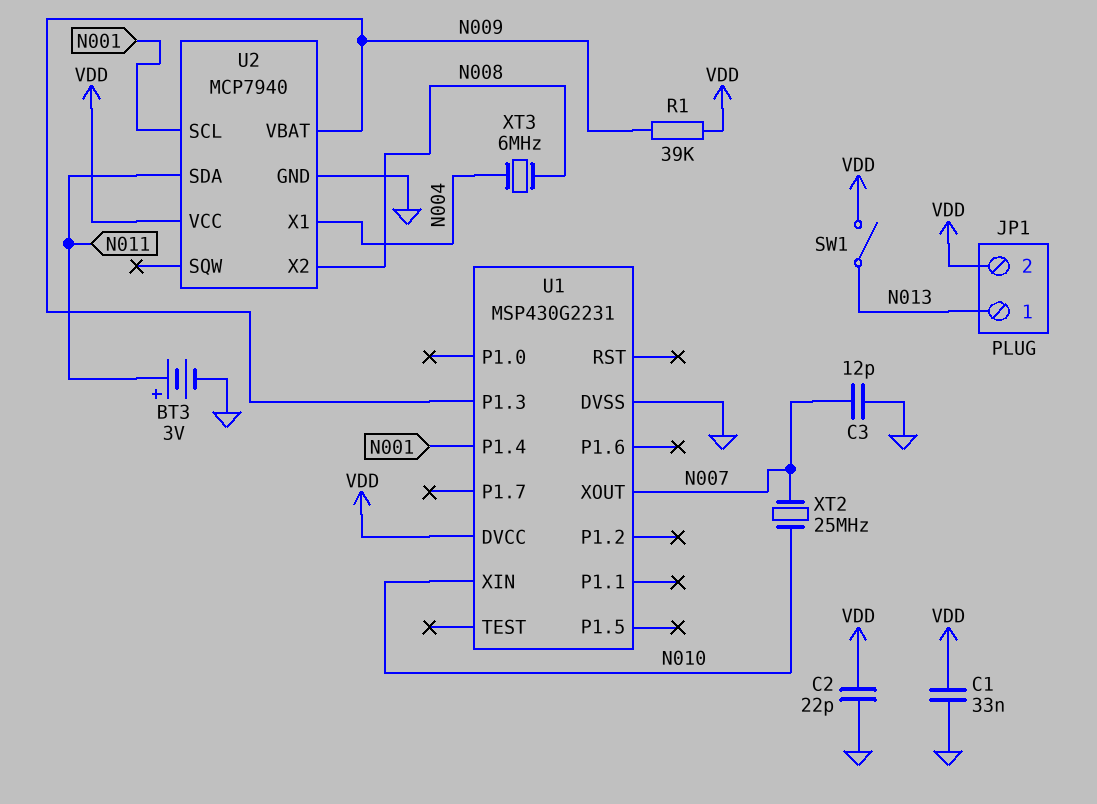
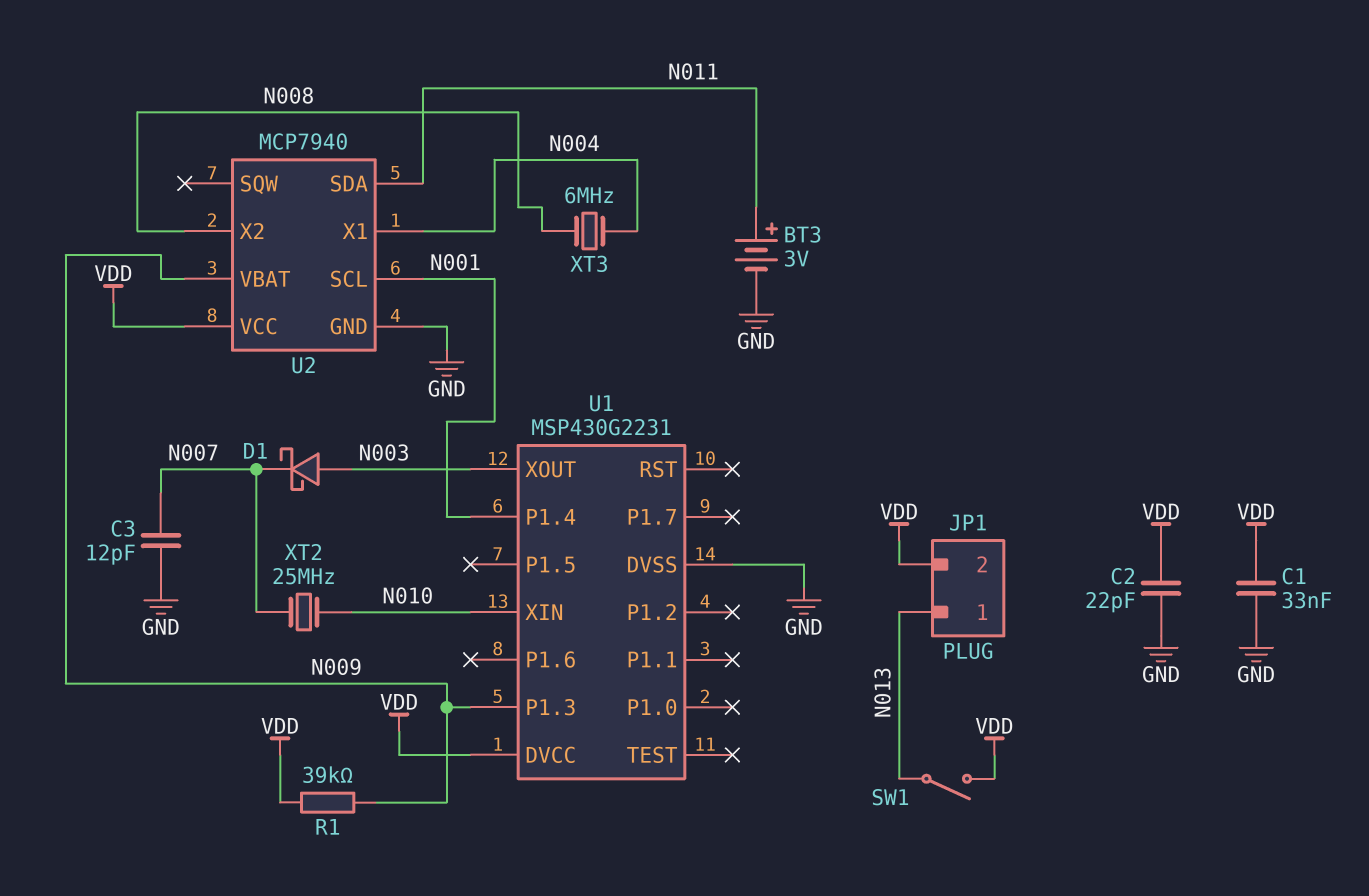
D1: none -> schottky (A N003, K N007)
U1 pin XOUT: N007 -> N003

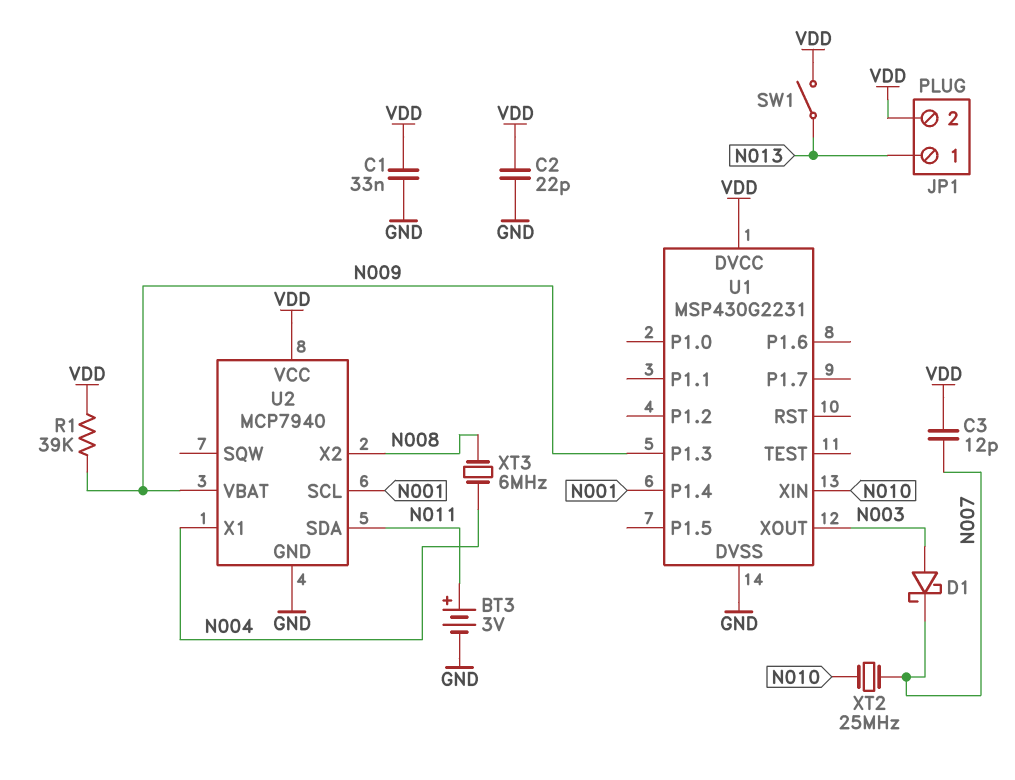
C3: 12pF (GND, N007) -> 12pF (N007, VDD)

